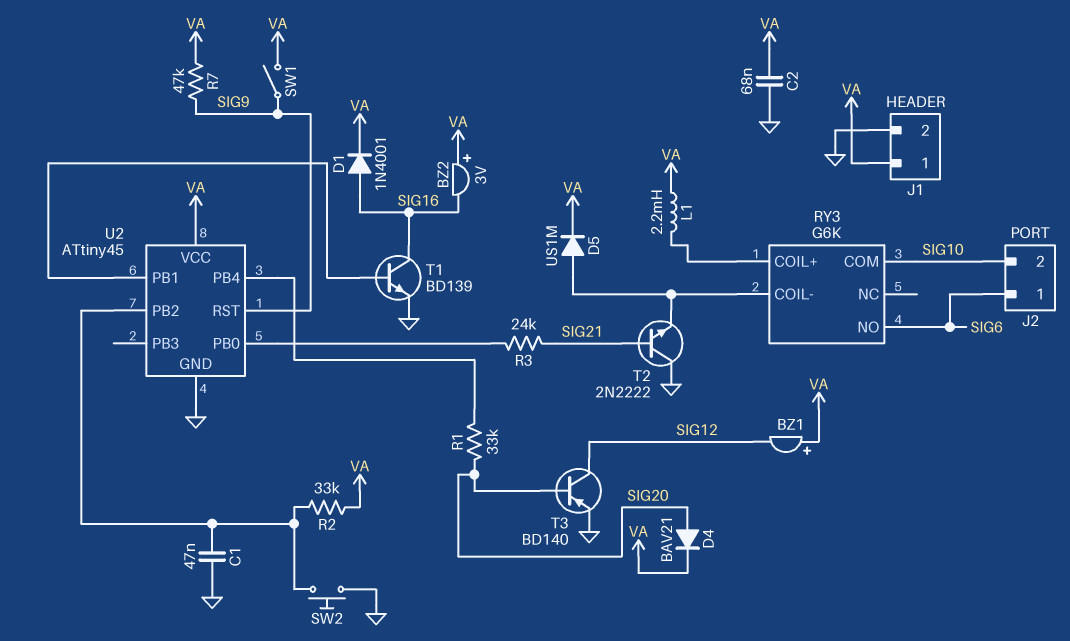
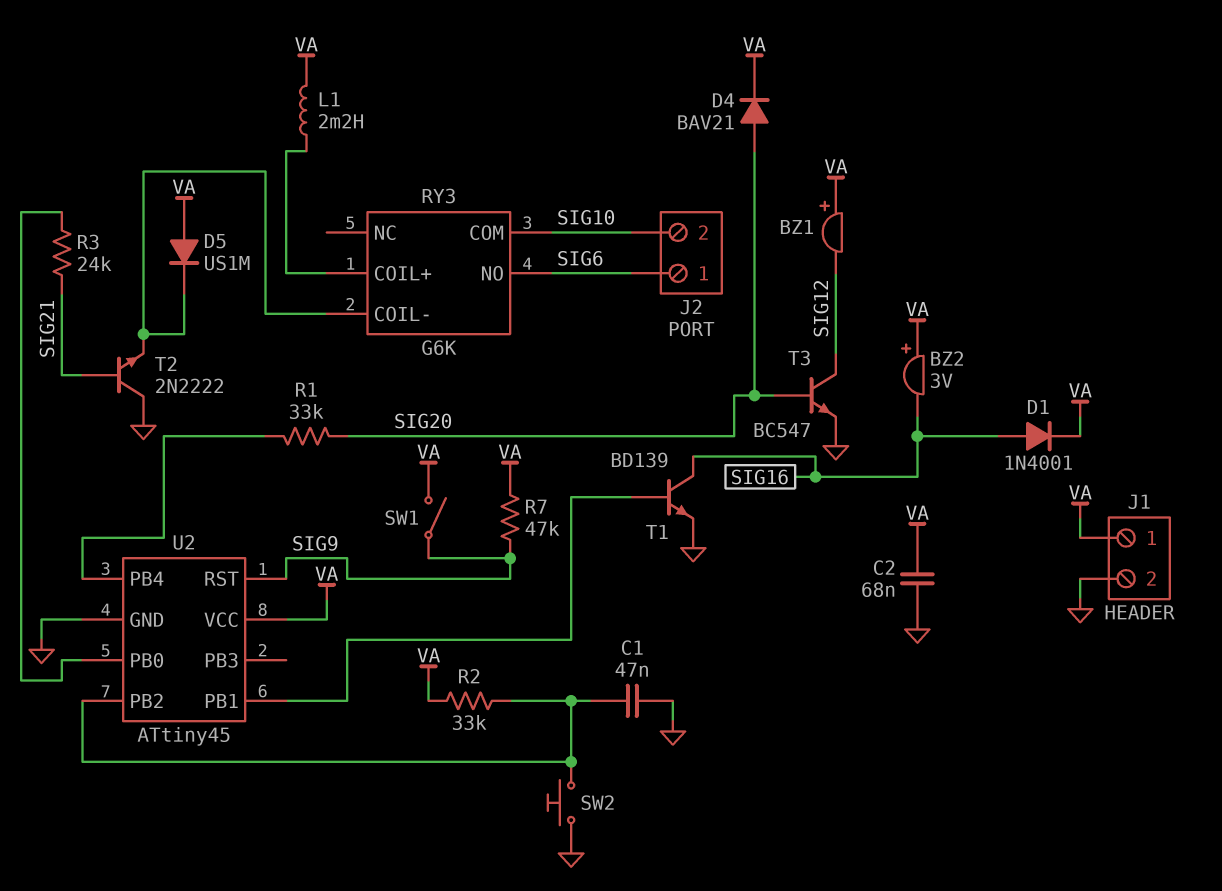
D5: diode US1M (A RY3/COIL-, K VA) -> diode US1M (A VA, K RY3/COIL-)
T3: PNP BD140 (B SIG20, C SIG12, E GND) -> NPN BC547 (B SIG20, C SIG12, E GND)

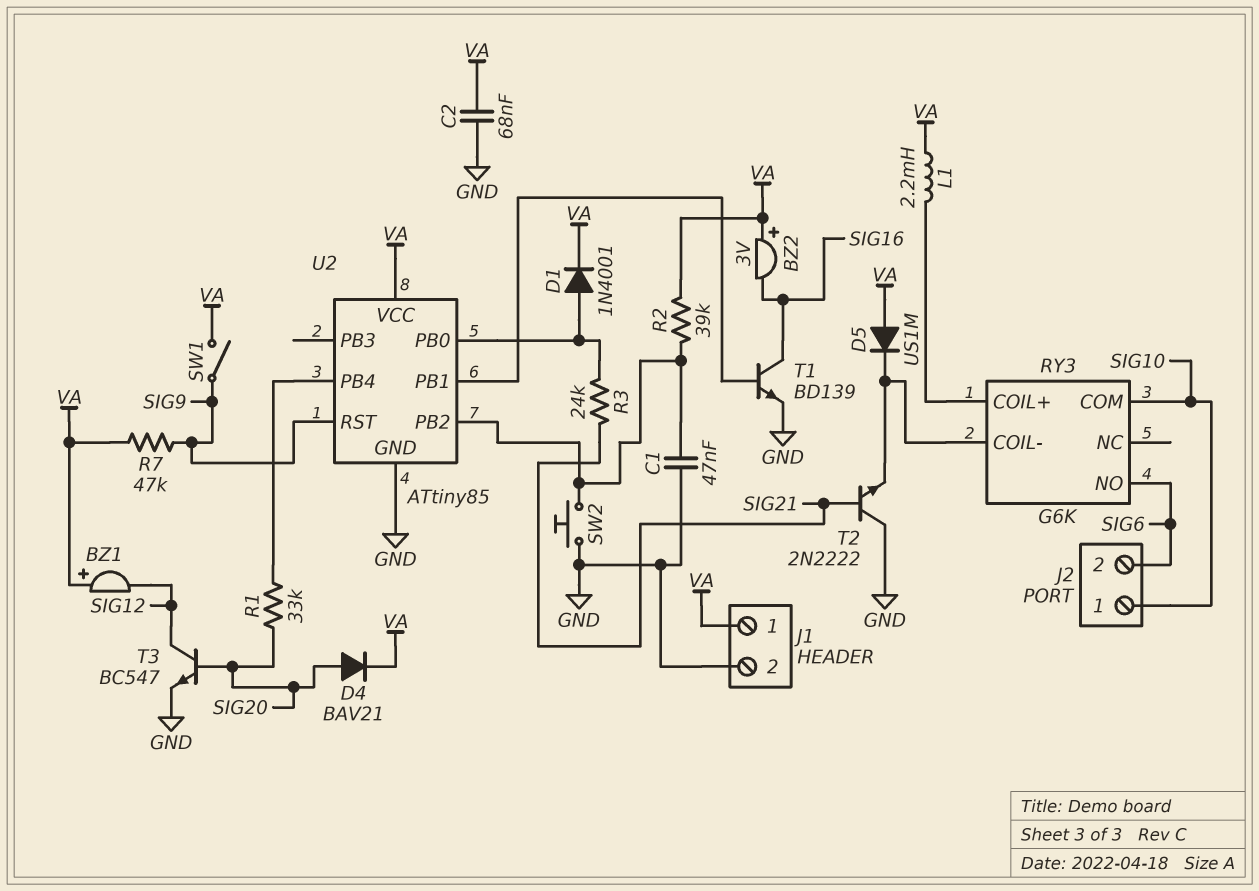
D1: diode 1N4001 (A SIG16, K VA) -> diode 1N4001 (A U2/PB0, K VA)
J2 pin 1: SIG6 -> SIG10
J2 pin 2: SIG10 -> SIG6
R2: 33k (U2/PB2, VA) -> 39k (U2/PB2, VA)
U2: ATtiny45 -> ATtiny85

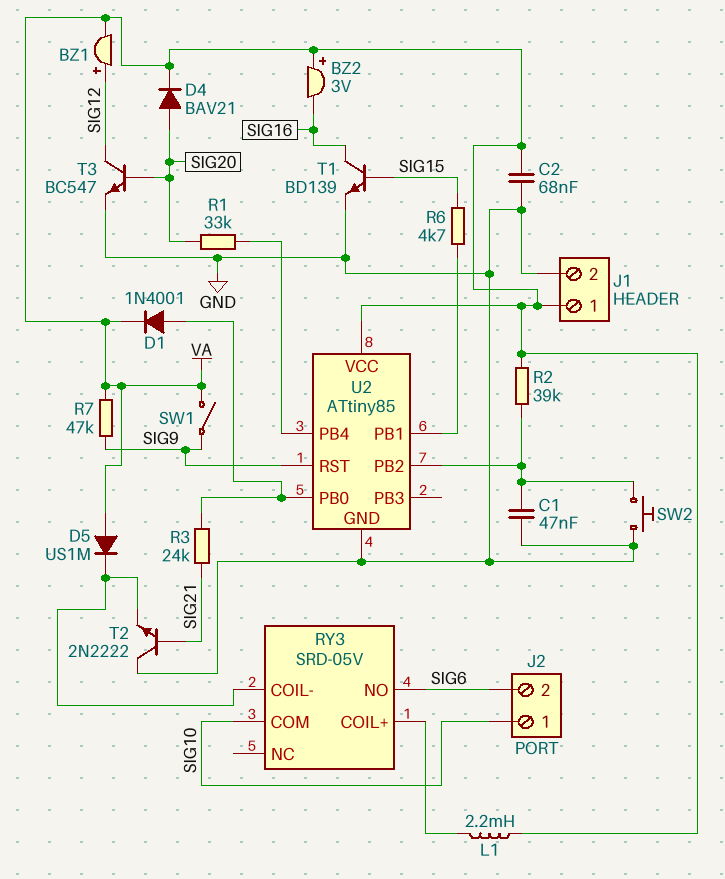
BZ1: buzzer (plus VA, minus SIG12) -> buzzer (plus SIG12, minus VA)
R6: none -> 4.7k (SIG15, U2/PB1)
RY3: G6K -> SRD-05V
T1: NPN BD139 (B U2/PB1, C SIG16, E GND) -> NPN BD139 (B SIG15, C SIG16, E GND)

